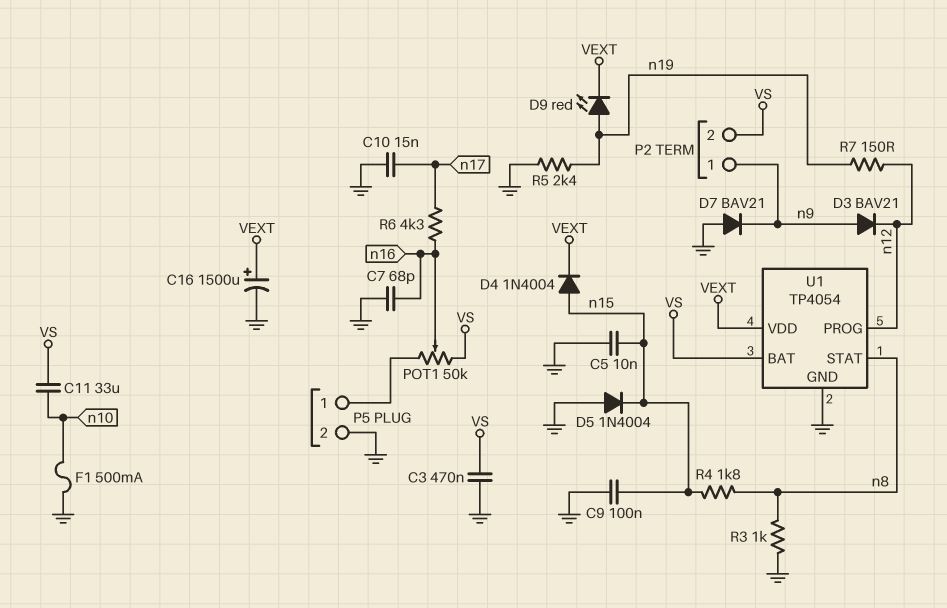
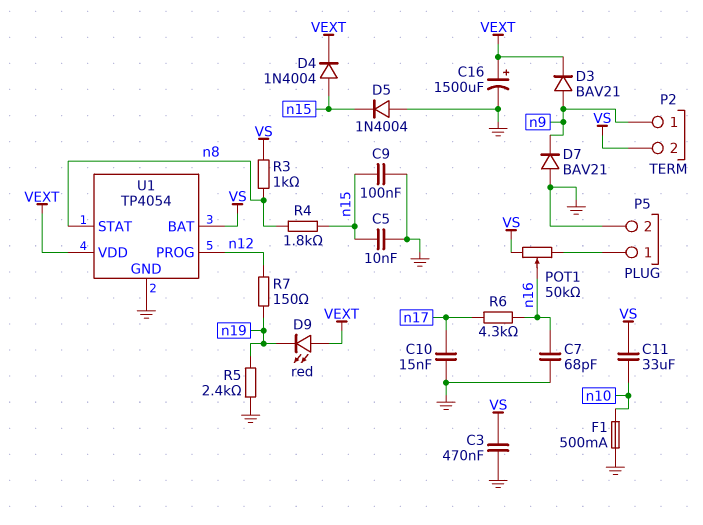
D3: diode BAV21 (A n9, K n12) -> diode BAV21 (A n9, K VEXT)
D9: LED red (A n19, K VEXT) -> LED red (A VEXT, K n19)
R3: 1k (GND, n8) -> 1k (VS, n8)

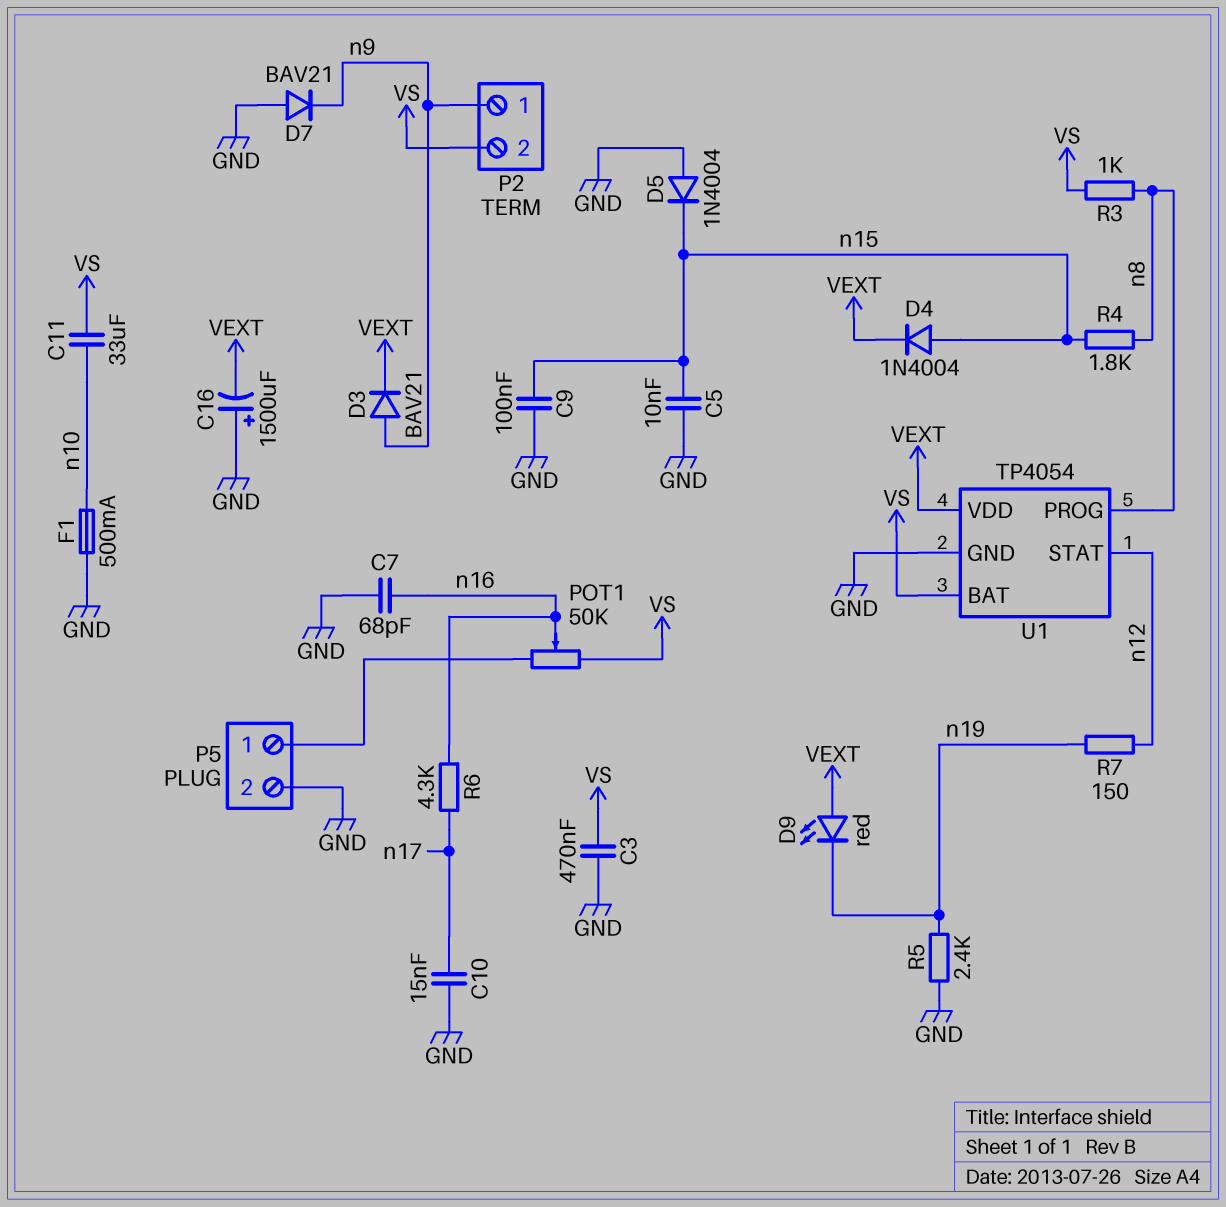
C16: 1500uF (plus VEXT, minus GND) -> 1500uF (plus GND, minus VEXT)
U1 pin PROG: n12 -> n8
U1 pin STAT: n8 -> n12

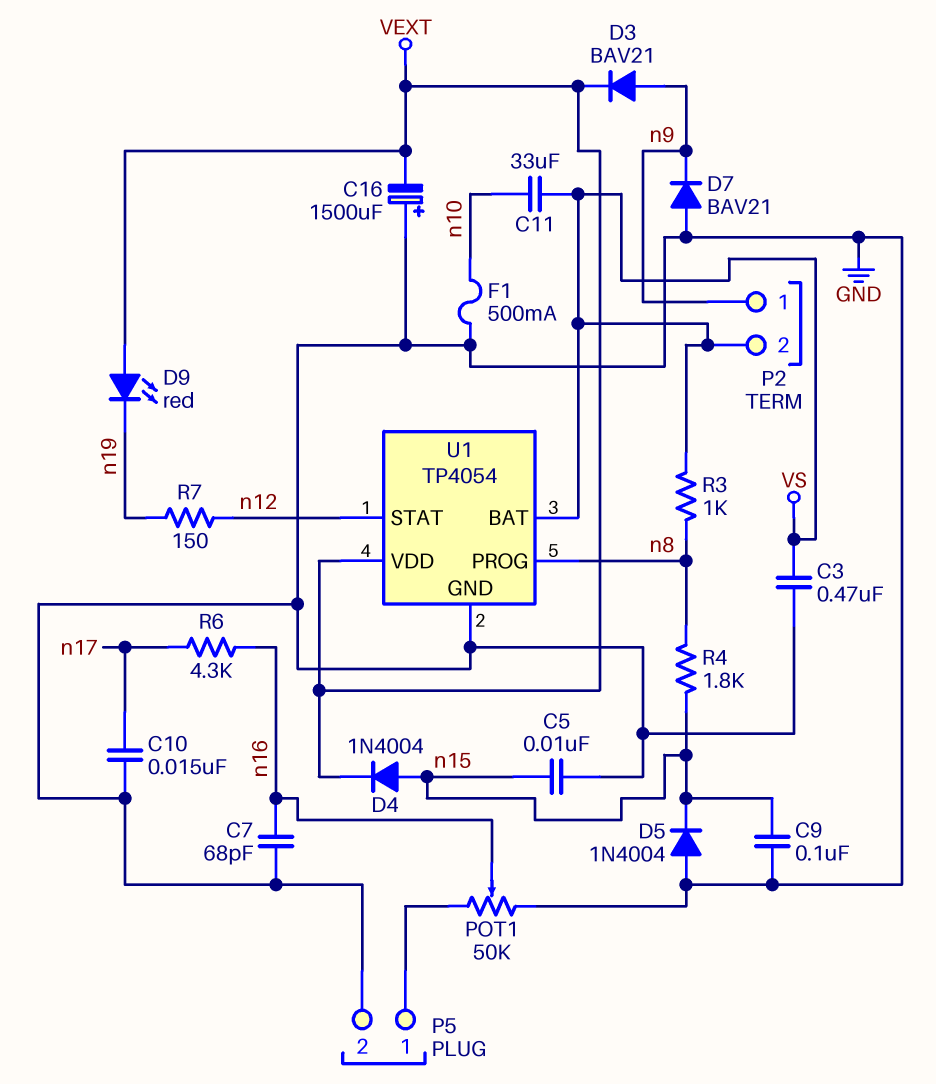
POT1: 50k (P5/1, VS, wiper n16) -> 50k (GND, P5/1, wiper n16)
R5: 2.4k (GND, n19) -> none

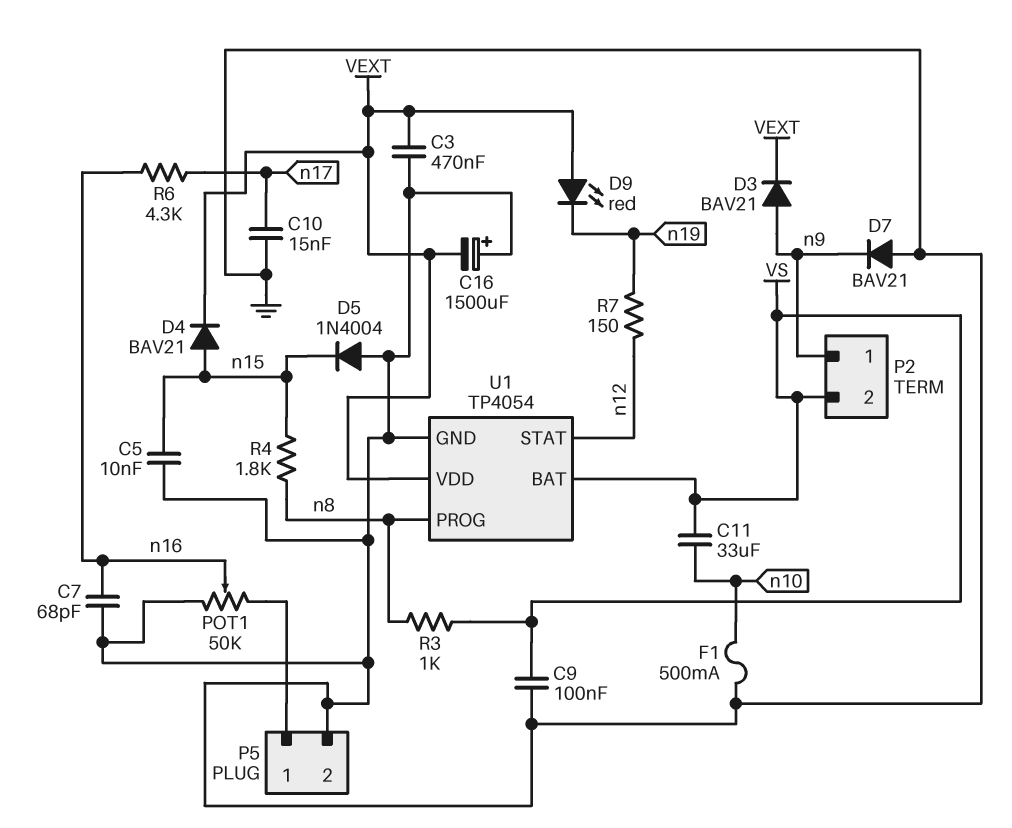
C3: 470nF (GND, VS) -> 470nF (GND, VEXT)
C9: 100nF (GND, n15) -> 100nF (GND, VS)
D4: diode 1N4004 (A n15, K VEXT) -> diode BAV21 (A n15, K VEXT)

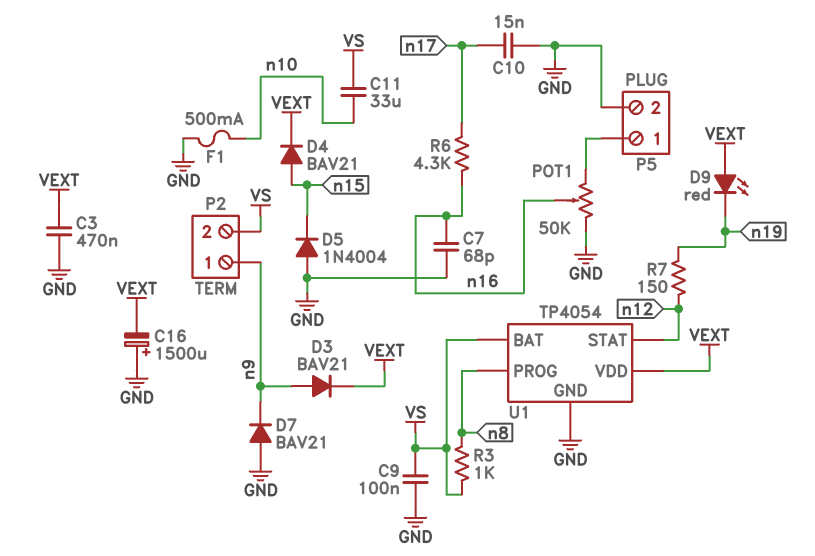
C5: 10nF (GND, n15) -> none
R4: 1.8k (n8, n15) -> none

